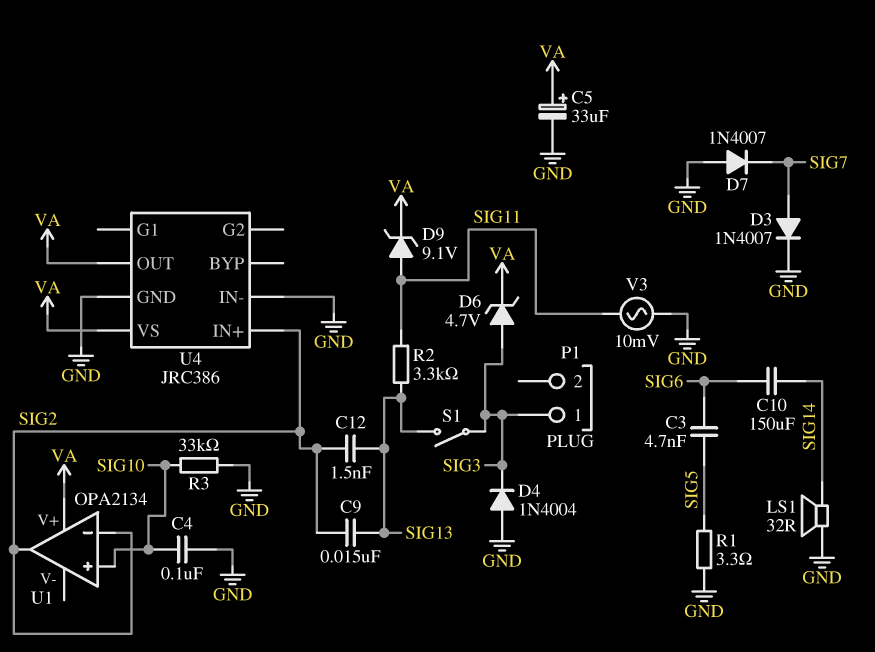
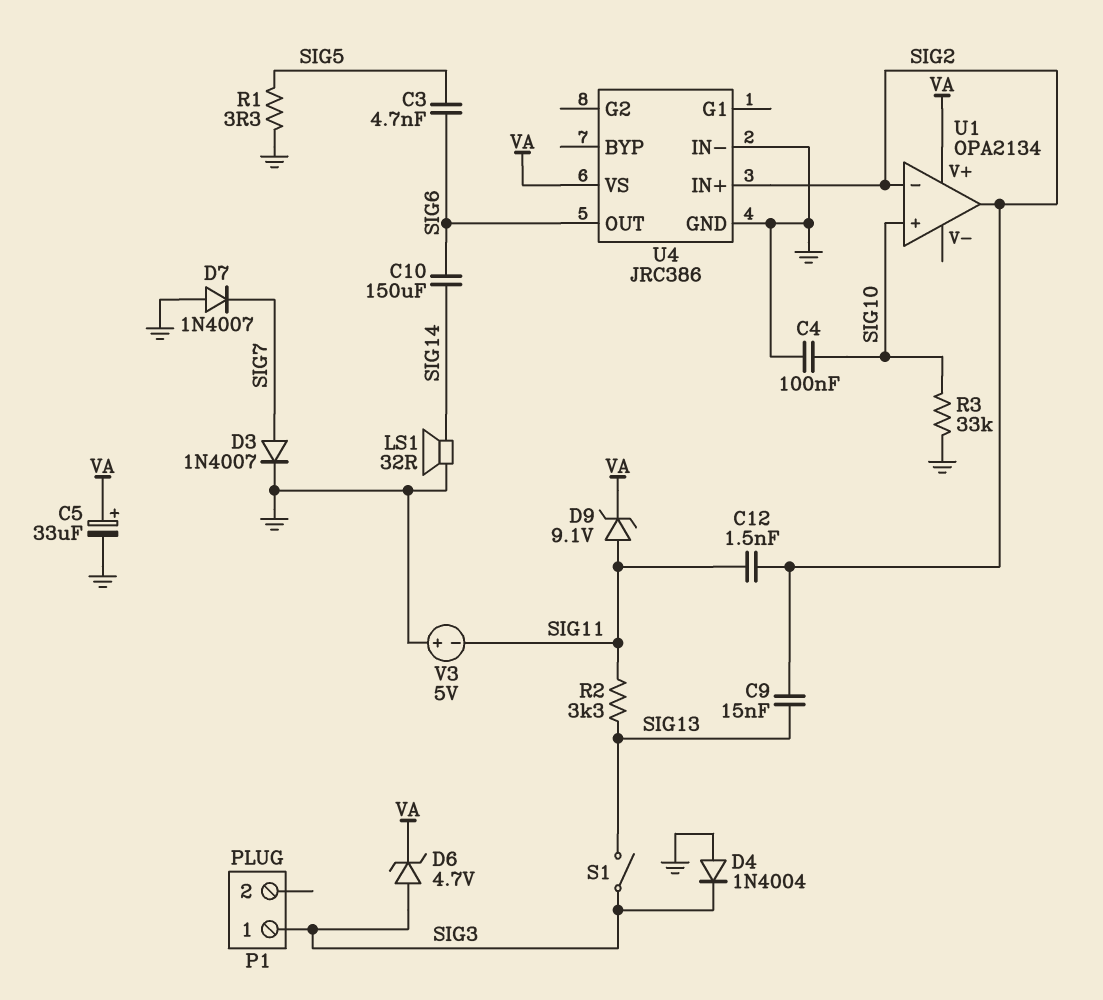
C12: 1.5nF (SIG2, SIG13) -> 1.5nF (SIG2, SIG11)
U4 pin OUT: VA -> SIG6
V3: AC 10mV (GND, SIG11) -> 5V (plus GND, minus SIG11)

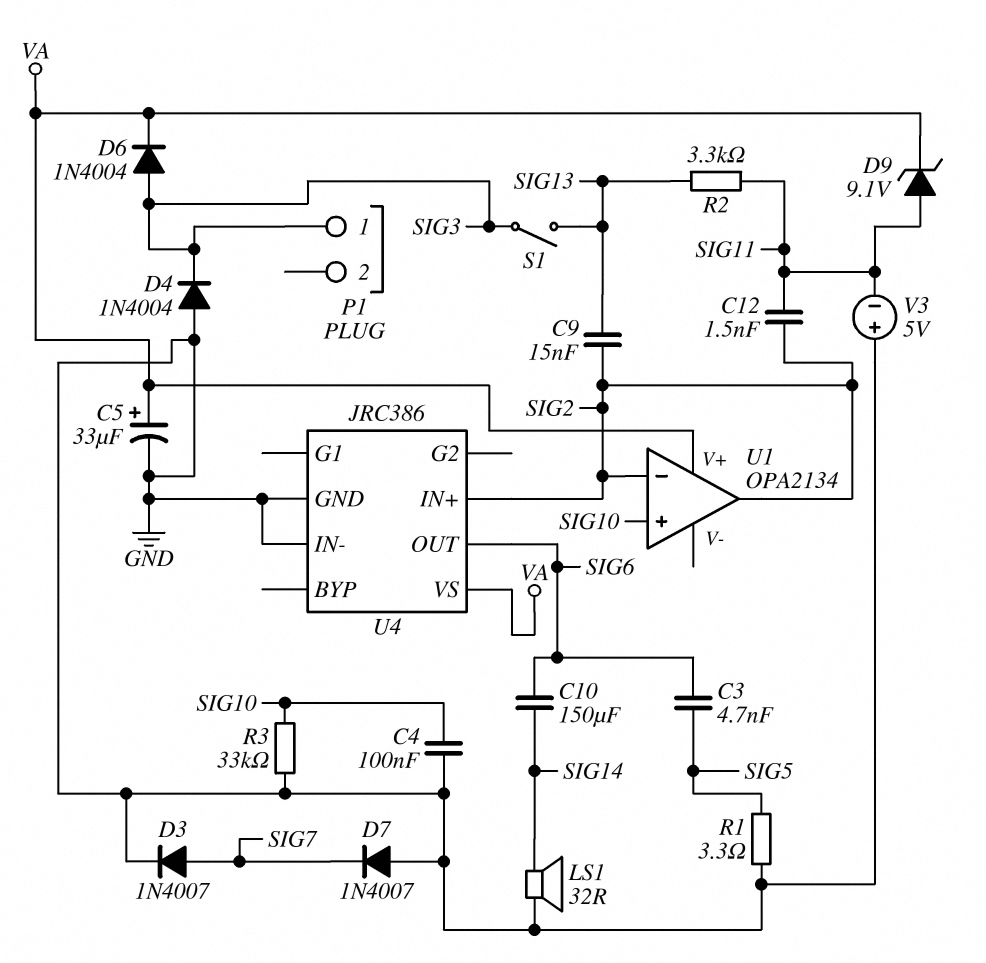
D6: zener 4.7V (A SIG3, K VA) -> diode 1N4004 (A SIG3, K VA)

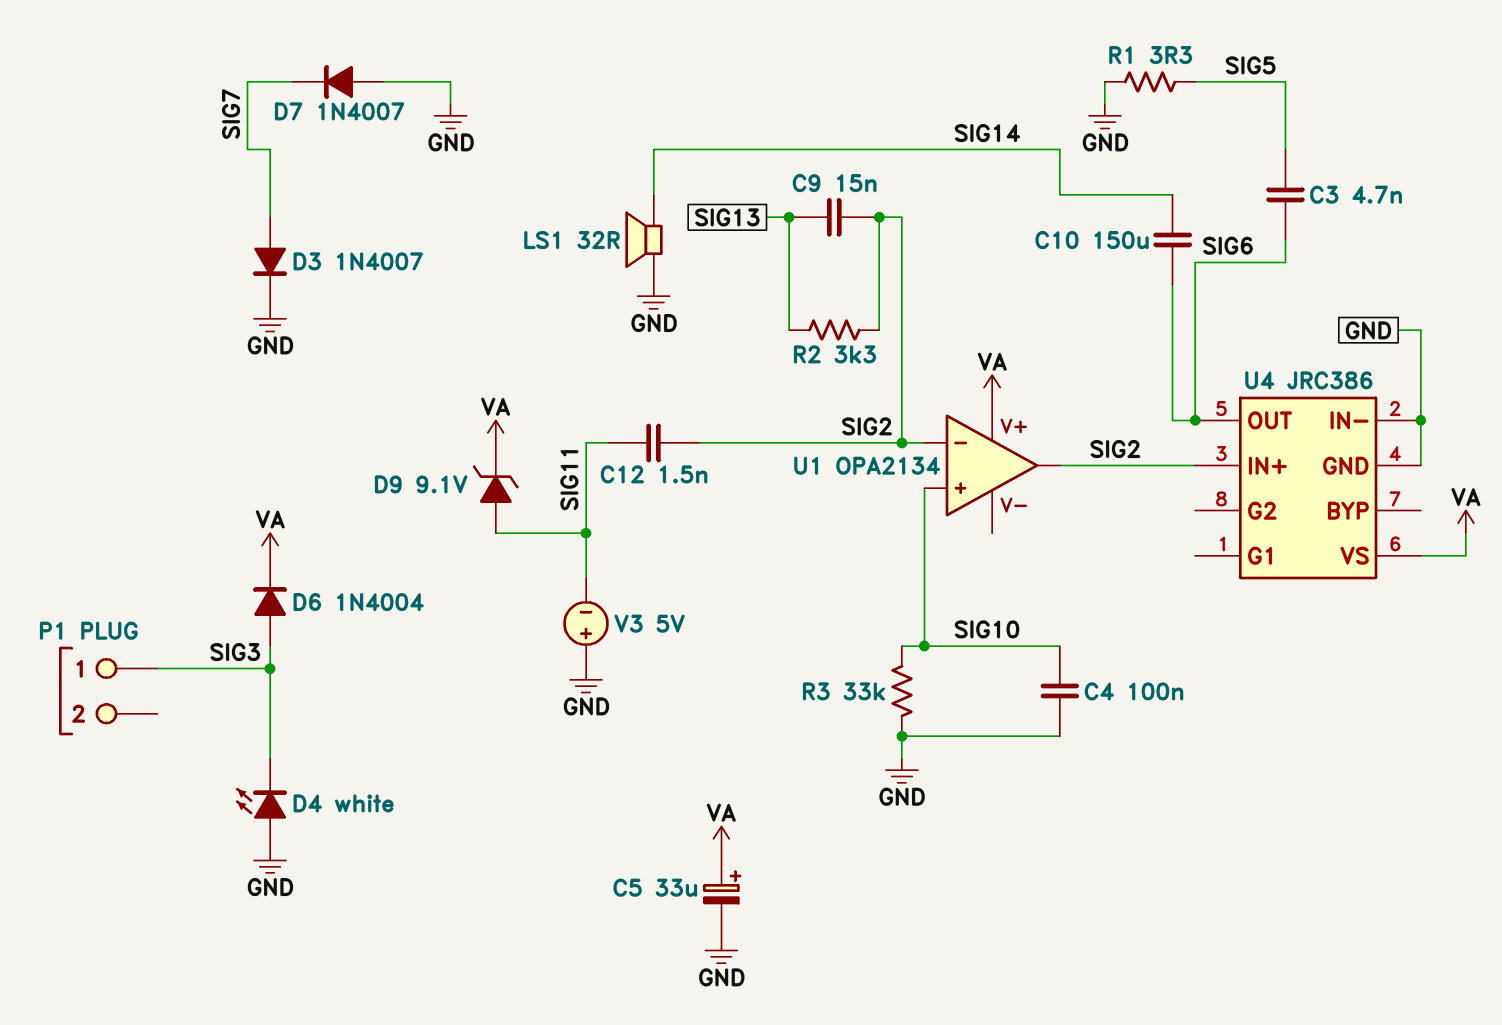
D4: diode 1N4004 (A GND, K SIG3) -> LED white (A GND, K SIG3)
R2: 3.3k (SIG11, SIG13) -> 3.3k (SIG2, SIG13)
S1: switch (SIG3, SIG13) -> none

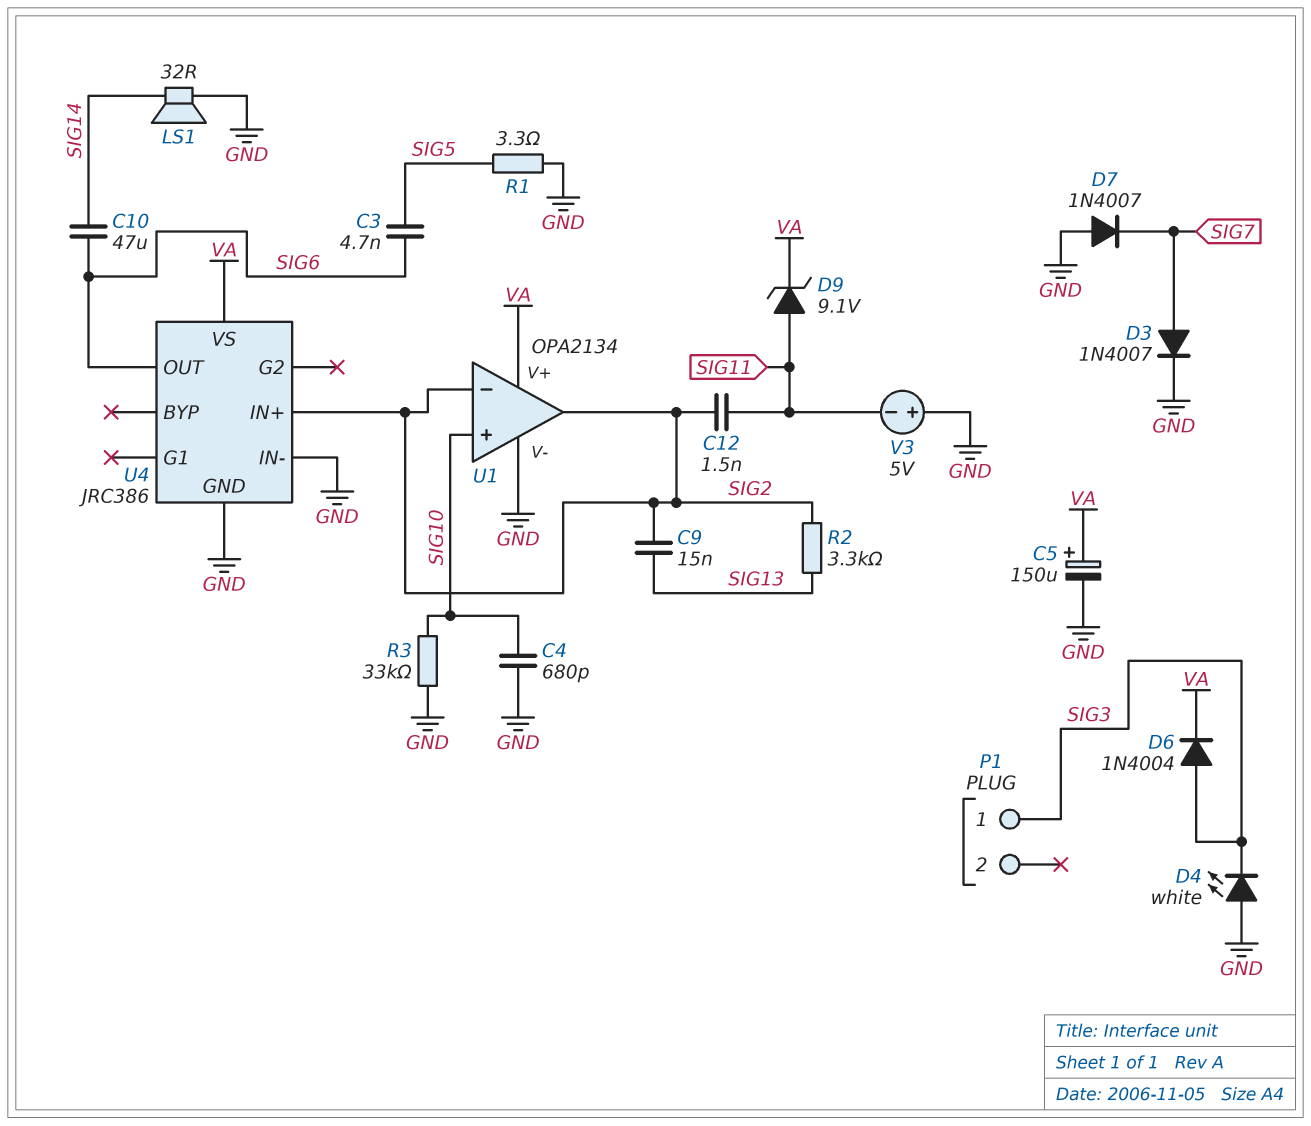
C4: 100nF (GND, SIG10) -> 680pF (GND, SIG10)
C5: 33uF (plus VA, minus GND) -> 150uF (plus VA, minus GND)
C10: 150uF (SIG6, SIG14) -> 47uF (SIG6, SIG14)
U1 pin V-: none -> GND

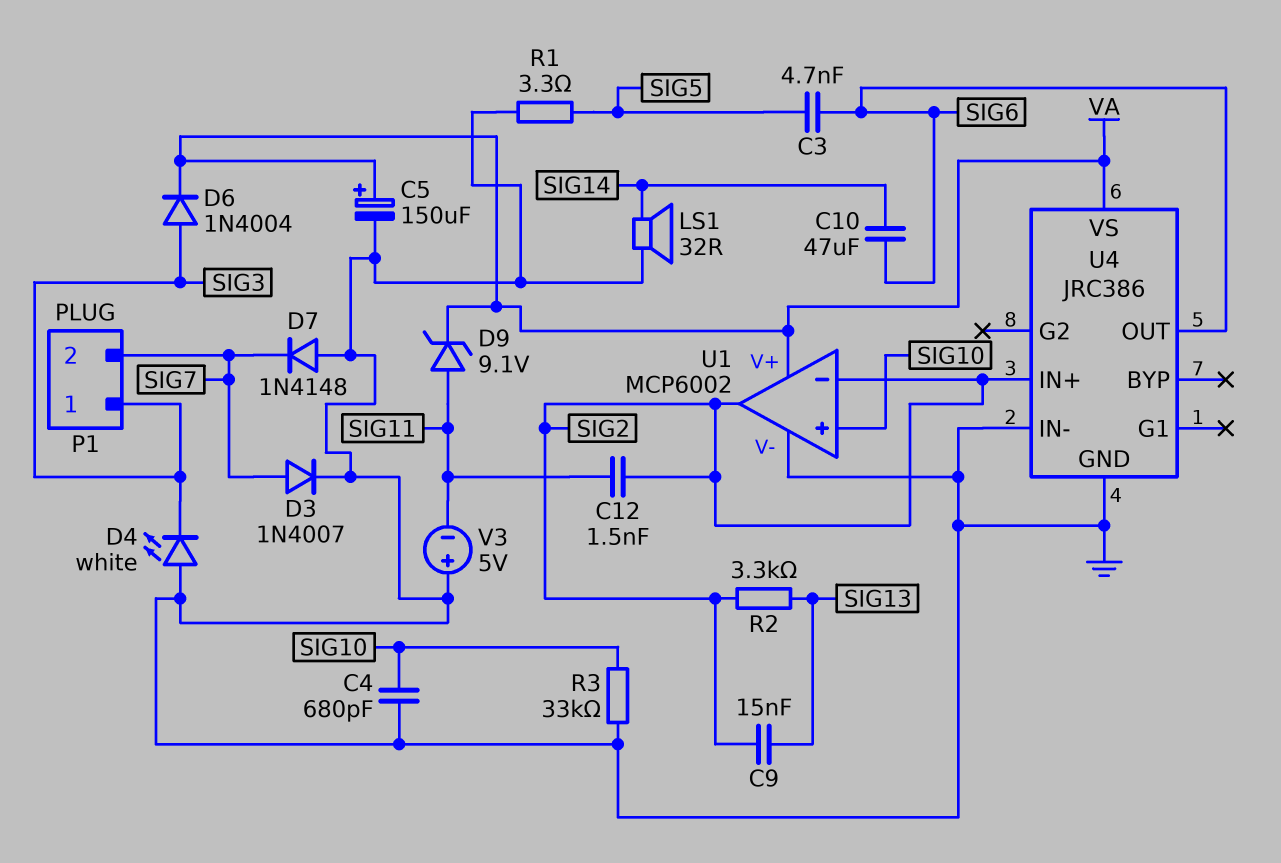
D7: diode 1N4007 (A GND, K SIG7) -> diode 1N4148 (A GND, K SIG7)
P1 pin 2: none -> SIG7
U1: OPA2134 -> MCP6002

